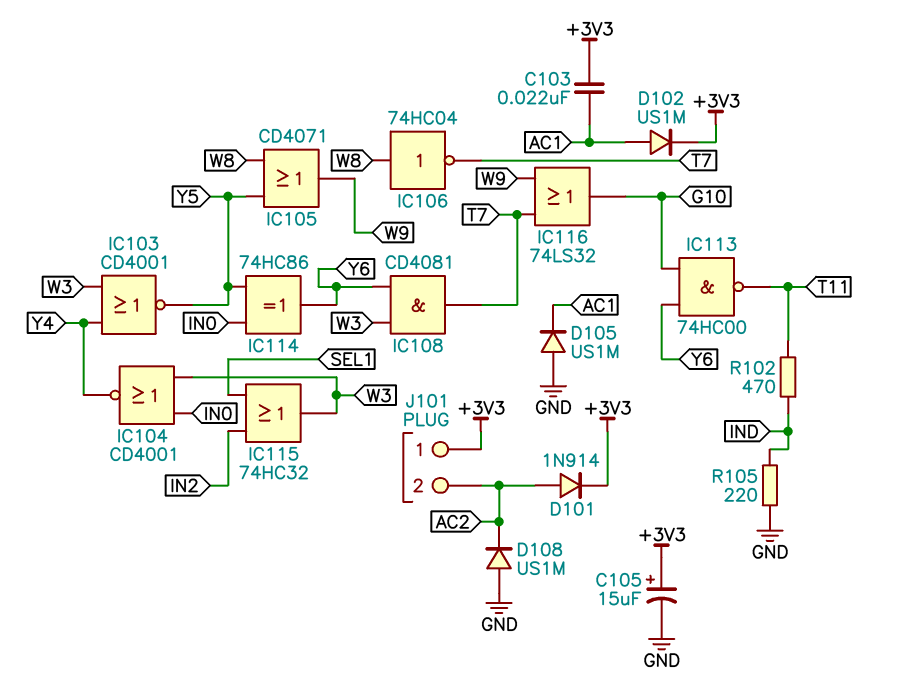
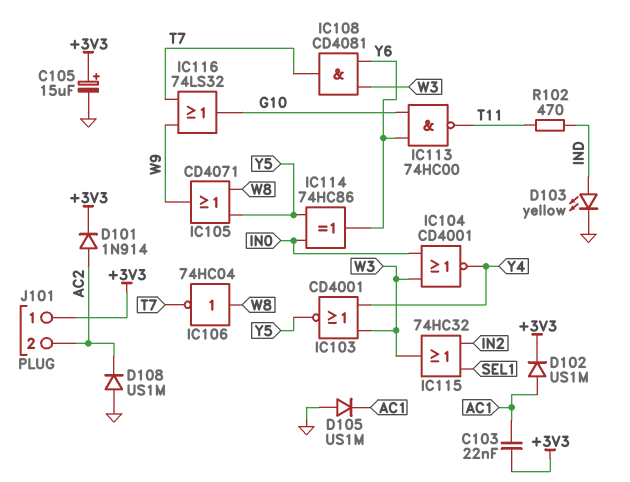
D103: none -> LED yellow (A IND, K GND)
R105: 220 (GND, IND) -> none

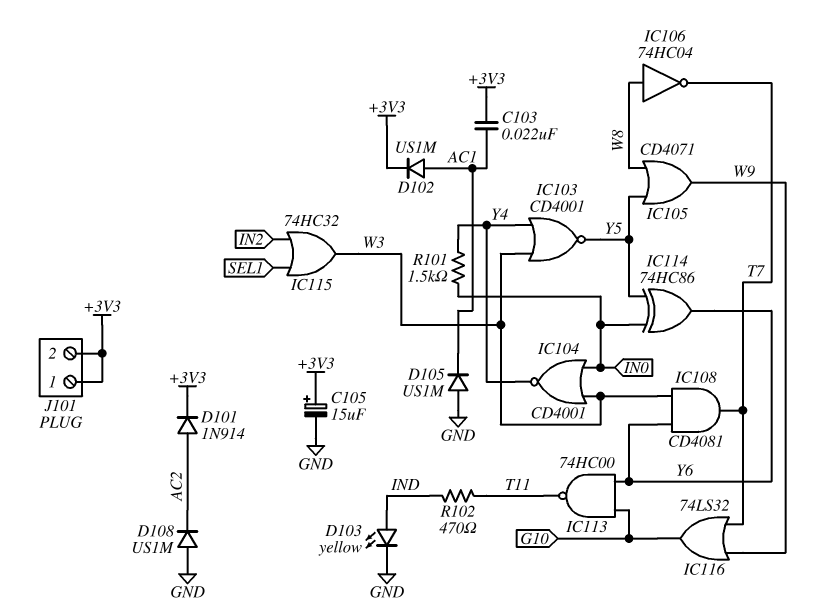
J101 pin 2: AC2 -> +3V3
R101: none -> 1.5k (IN0, Y4)

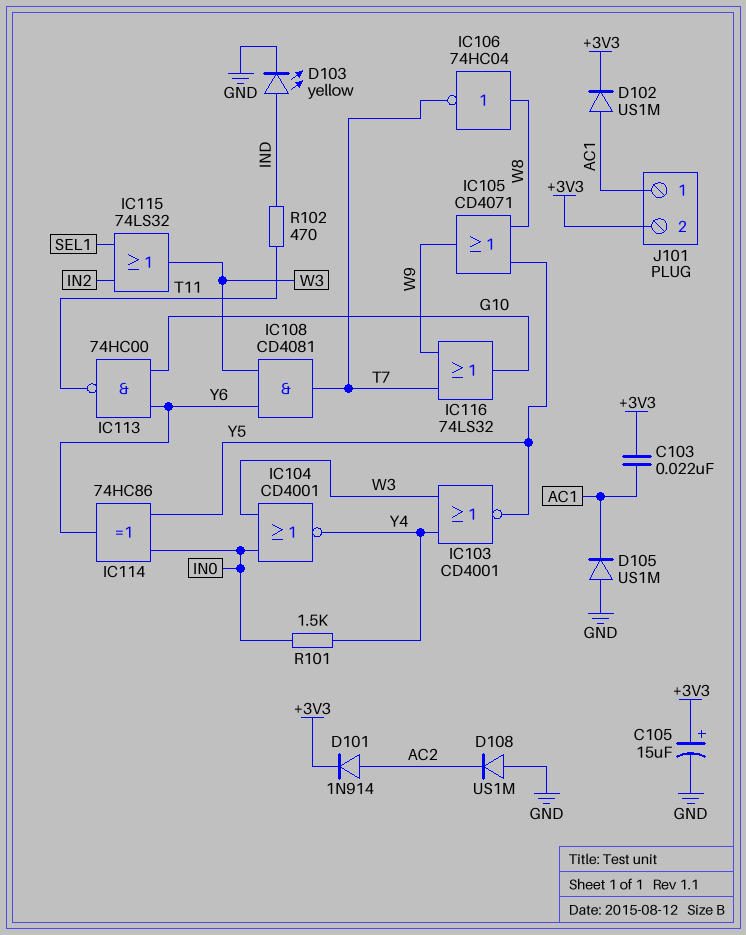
IC115: OR 74HC32 (in IN2, in SEL1, out W3) -> OR 74LS32 (in IN2, in SEL1, out W3)
J101 pin 1: +3V3 -> AC1

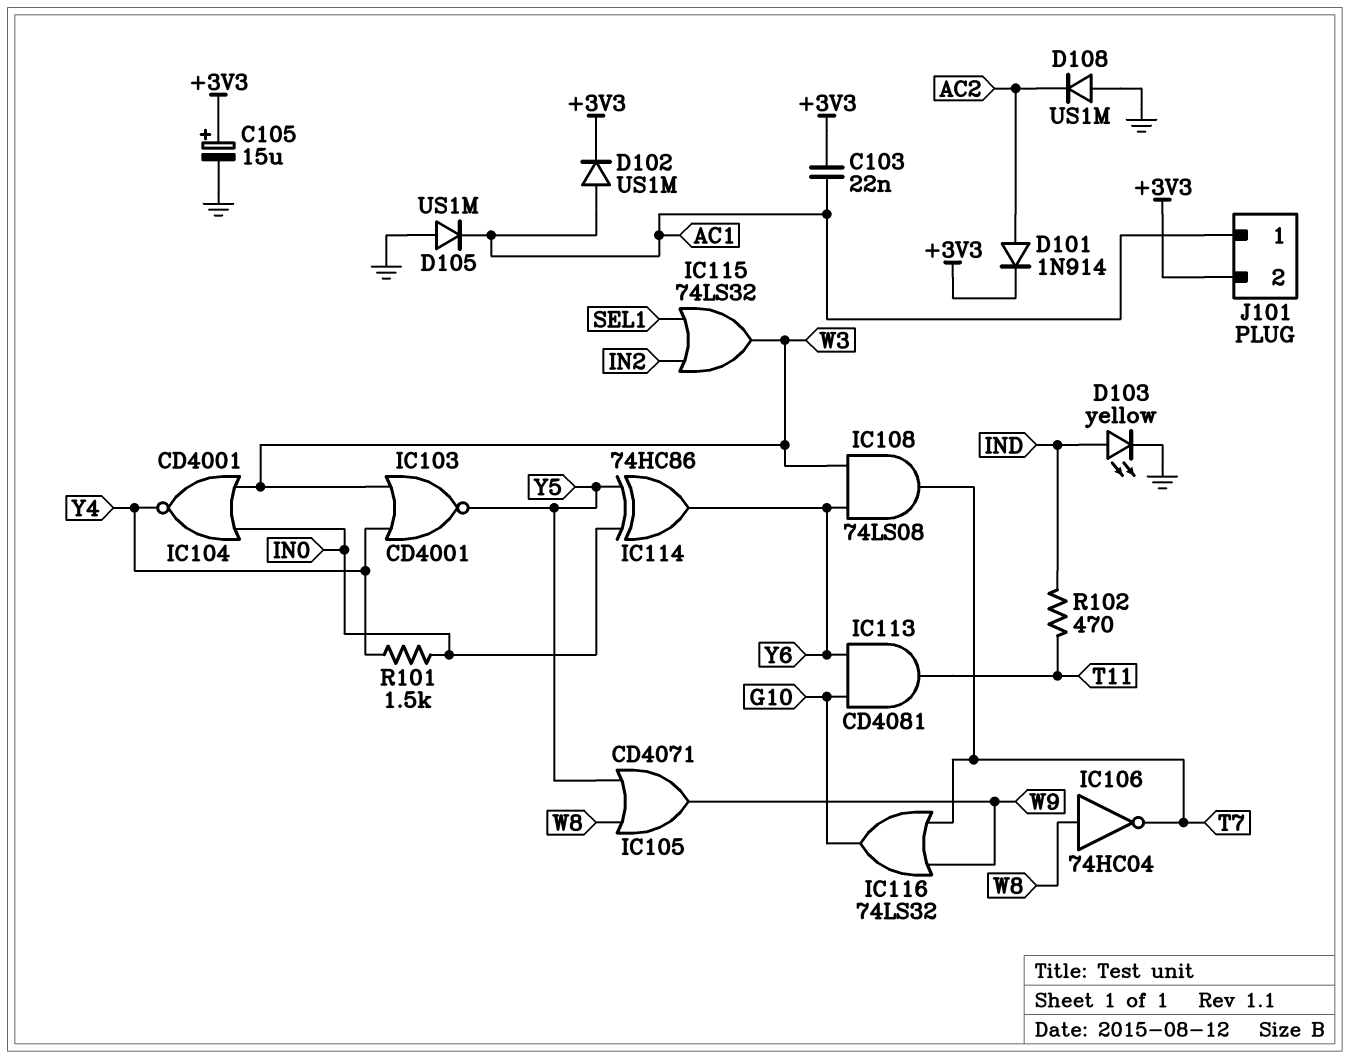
IC108: AND CD4081 (in W3, in Y6, out T7) -> AND 74LS08 (in W3, in Y6, out T7)
IC113: NAND 74HC00 (in G10, in Y6, out T11) -> AND CD4081 (in G10, in Y6, out T11)

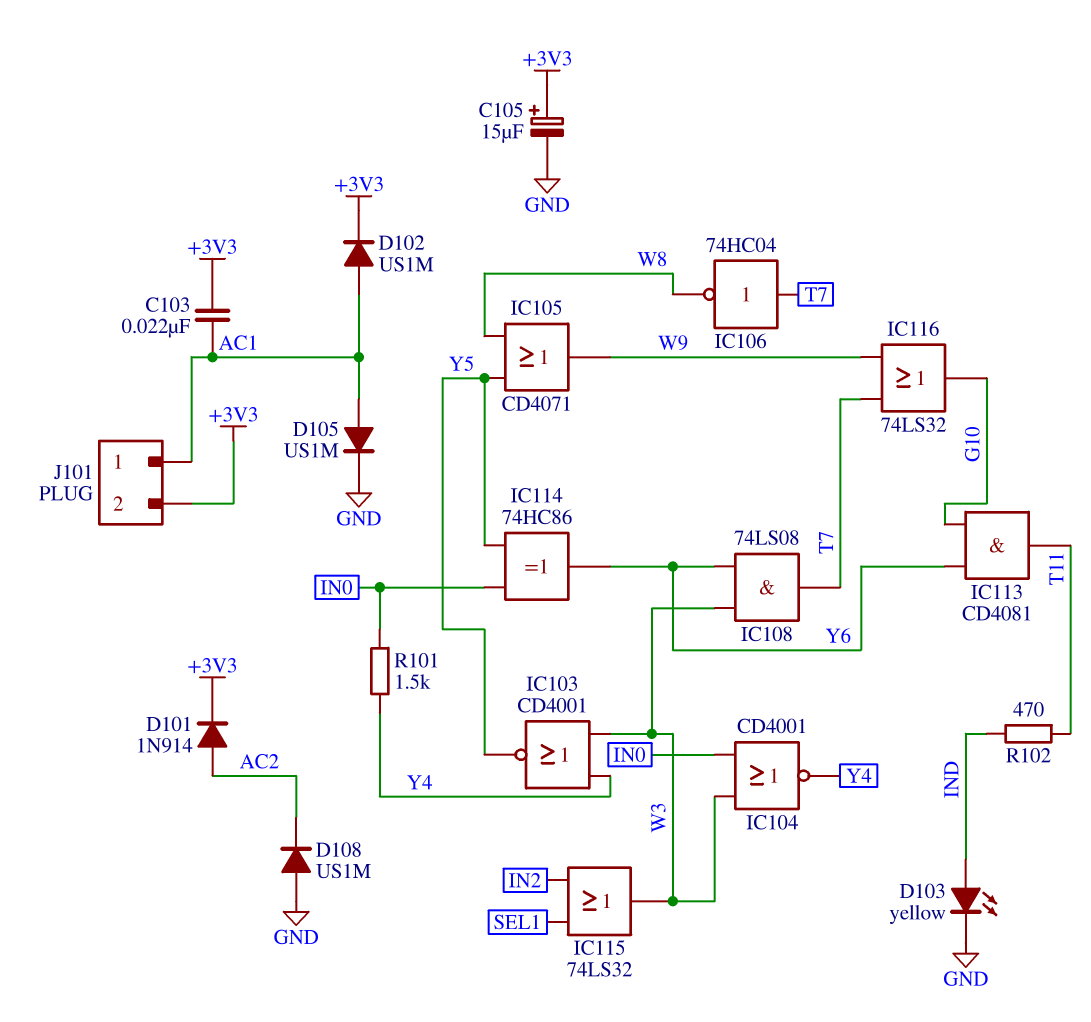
D105: diode US1M (A GND, K AC1) -> diode US1M (A AC1, K GND)
IC106: NOT 74HC04 (in W8, out T7) -> NOT 74HC04 (in T7, out W8)

